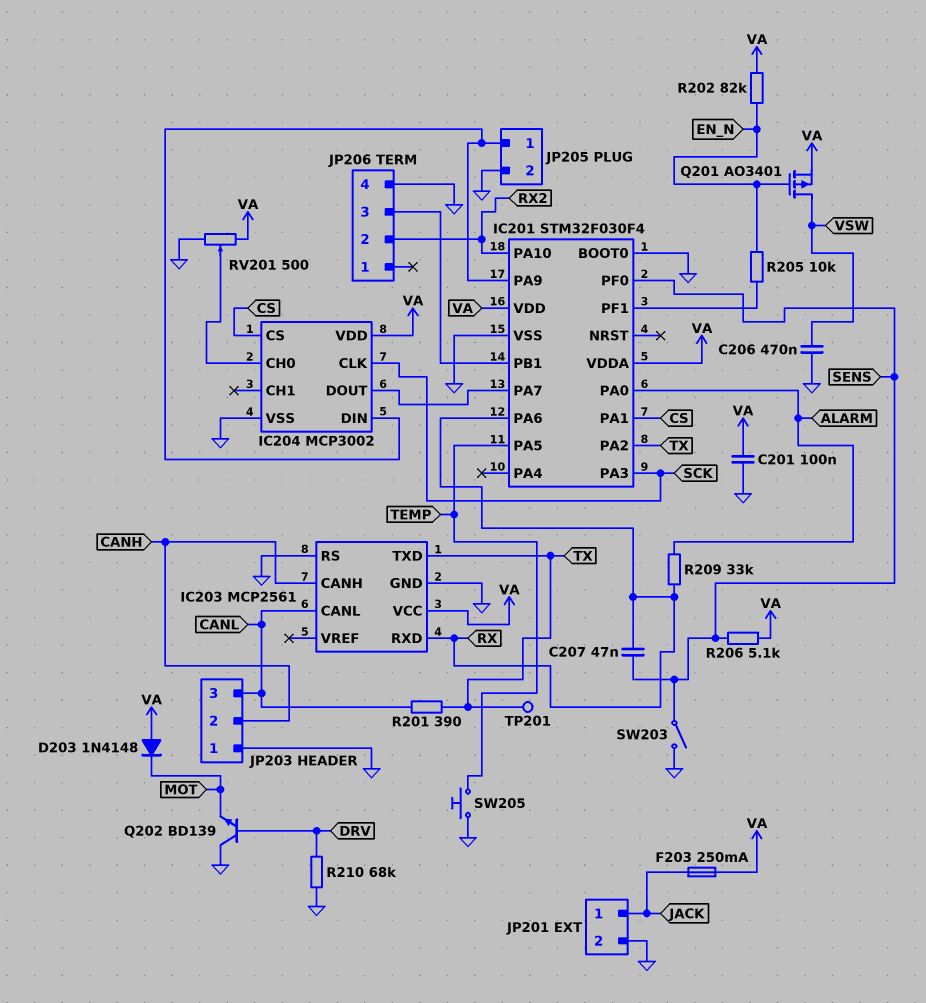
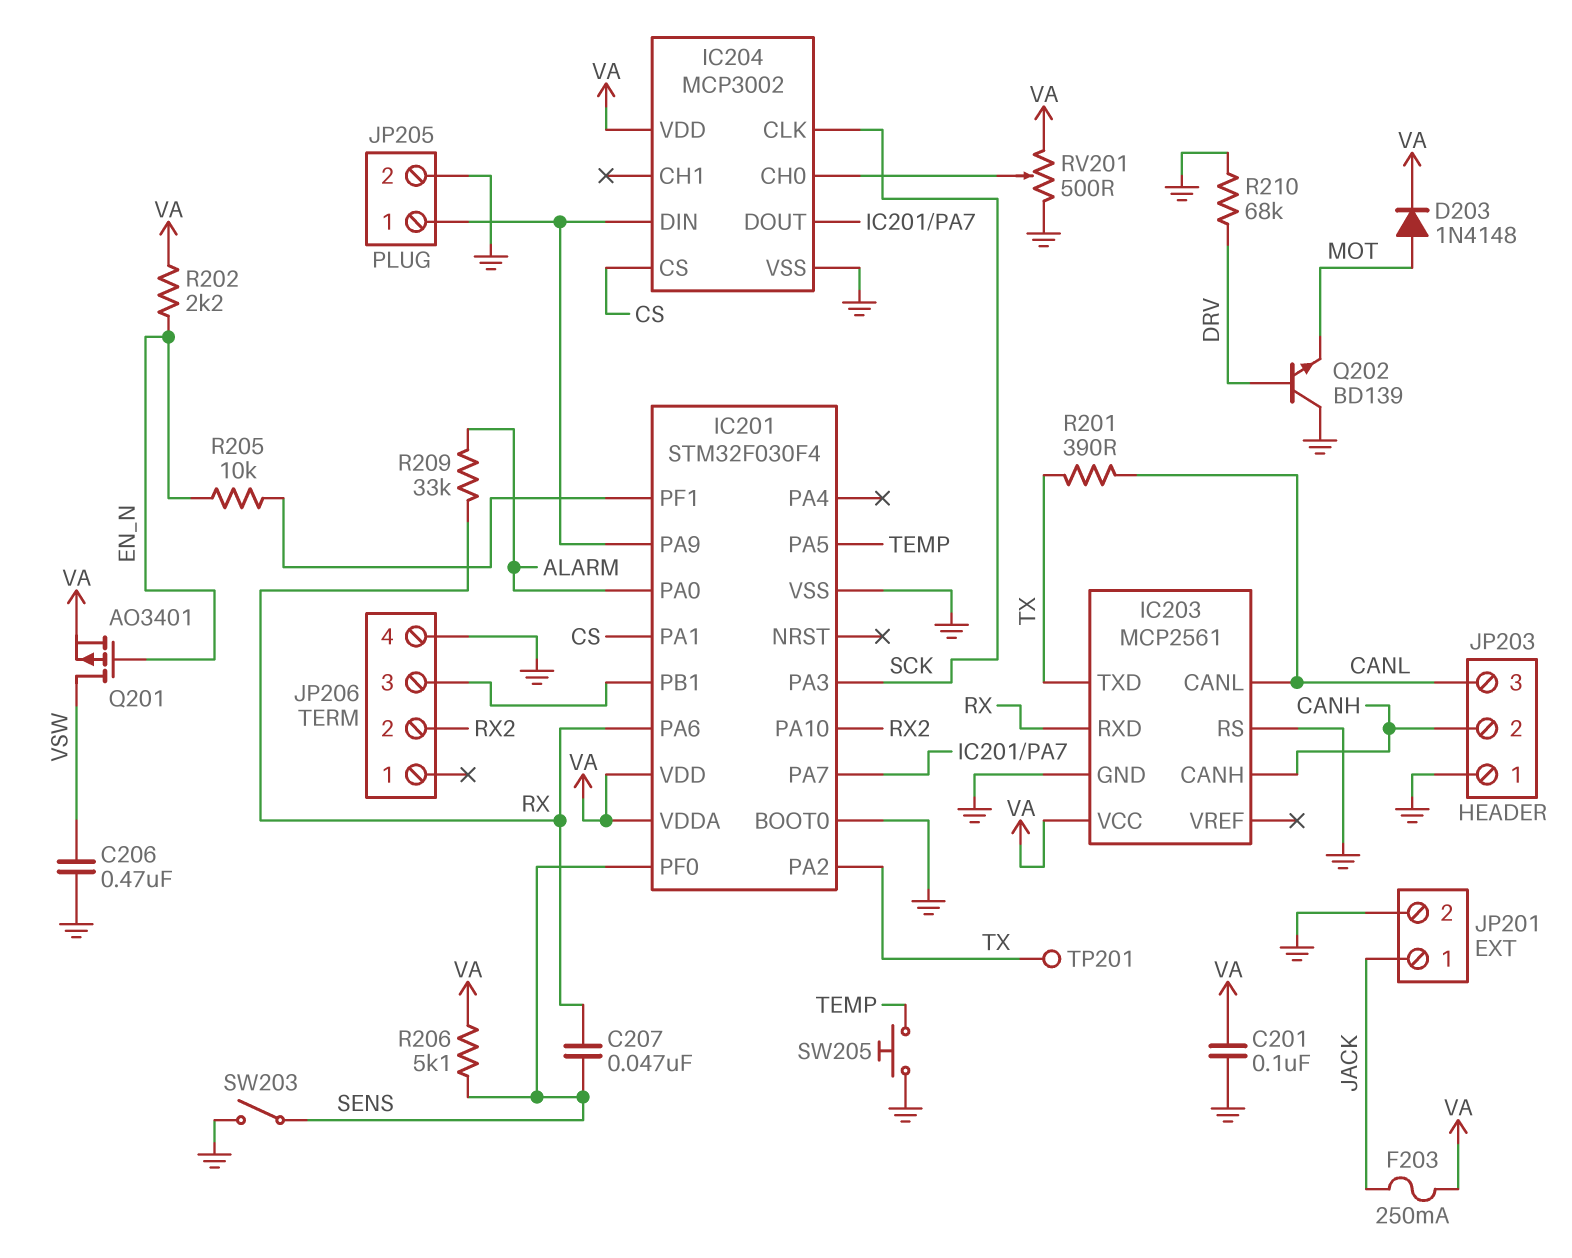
D203: diode 1N4148 (A VA, K MOT) -> diode 1N4148 (A MOT, K VA)
R202: 82k (EN_N, VA) -> 2.2k (EN_N, VA)

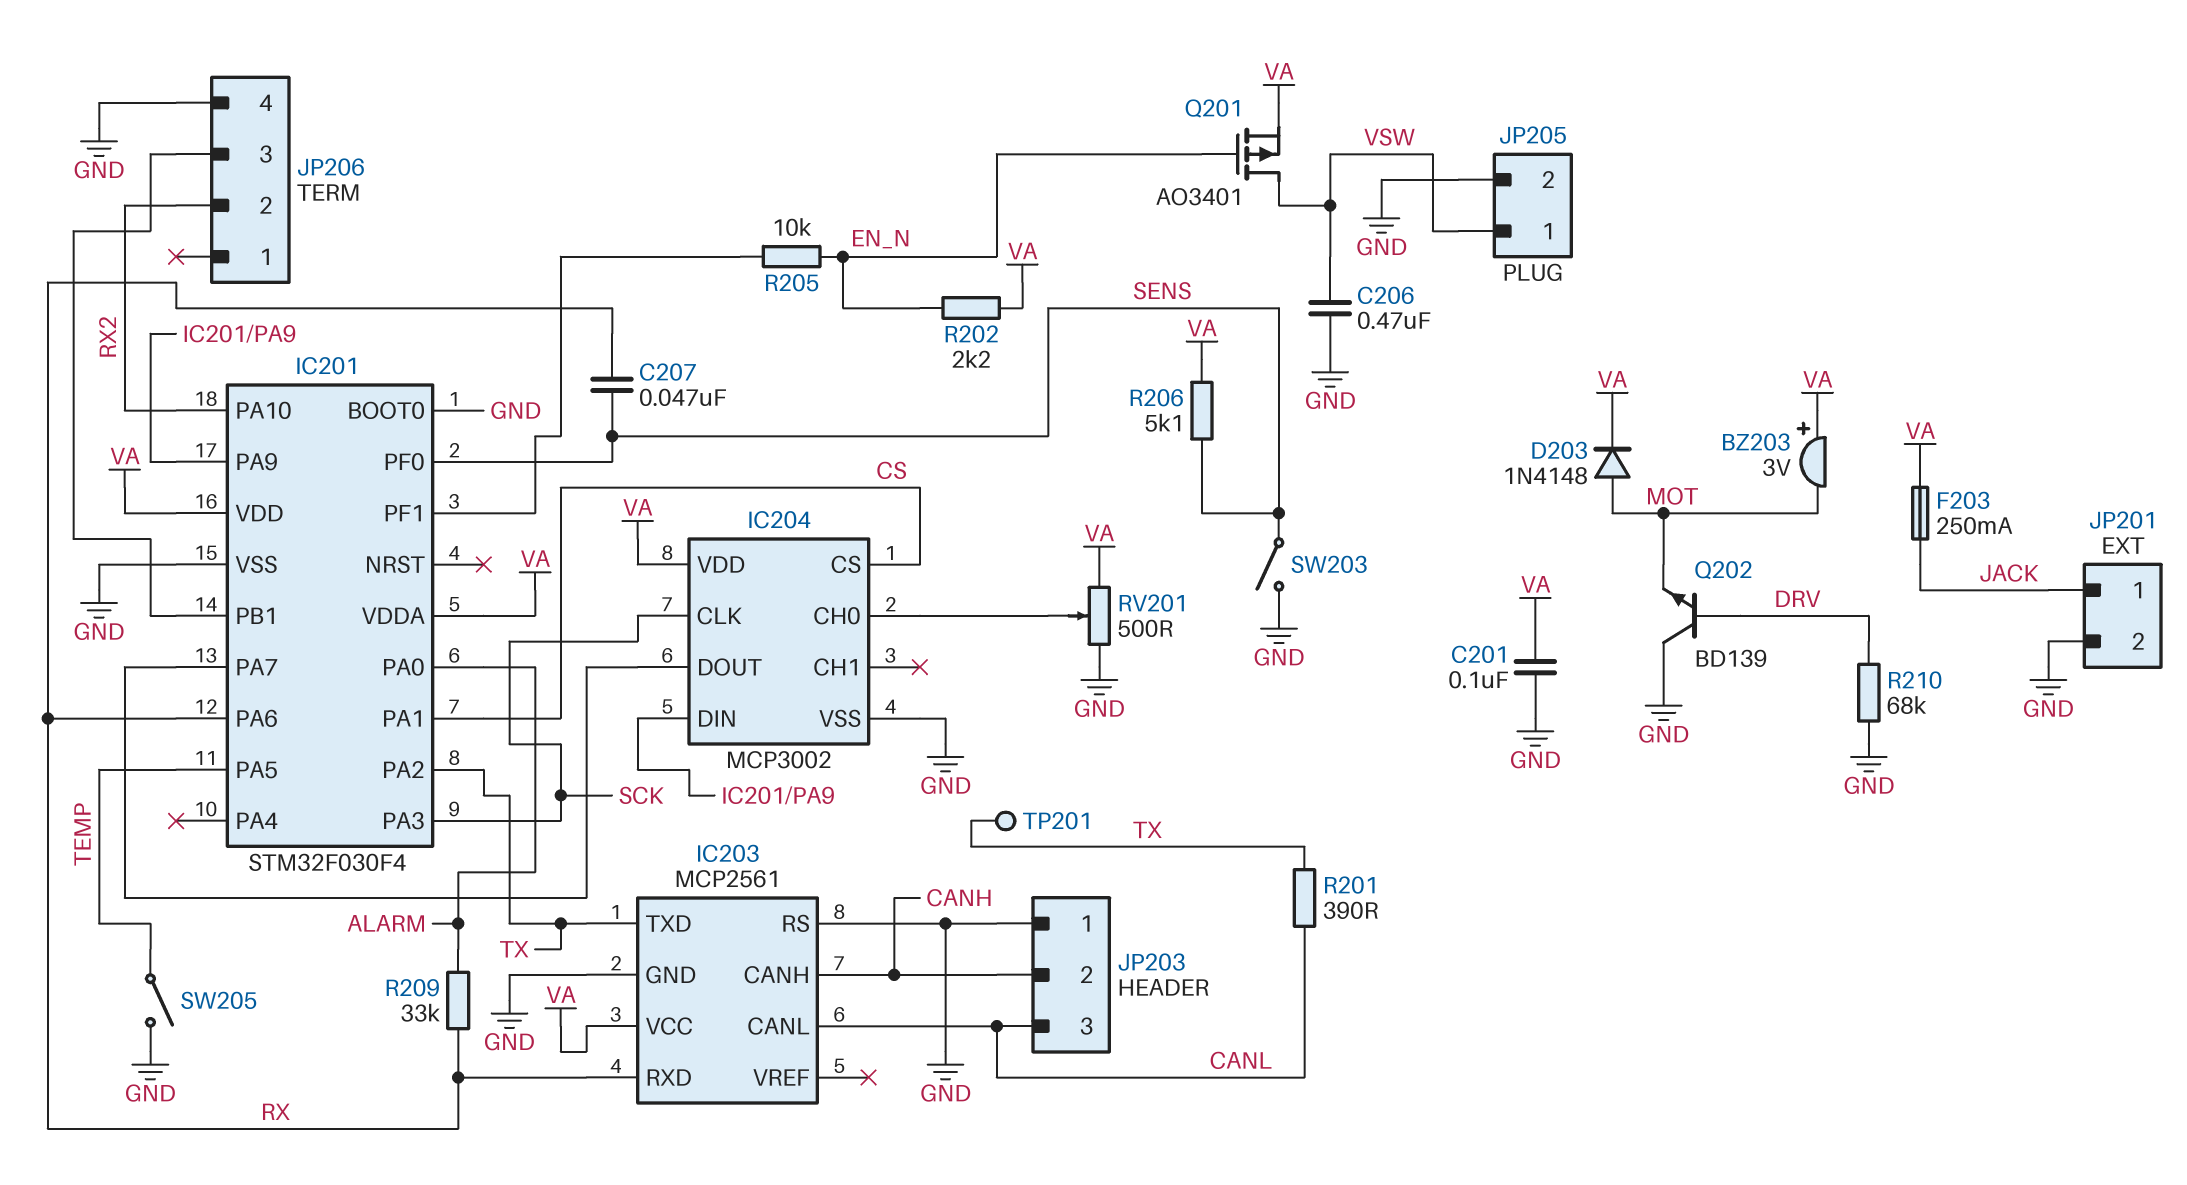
BZ203: none -> buzzer 3V (plus VA, minus MOT)
JP205 pin 1: IC201/PA9 -> VSW
SW205: button (GND, TEMP) -> switch (GND, TEMP)

